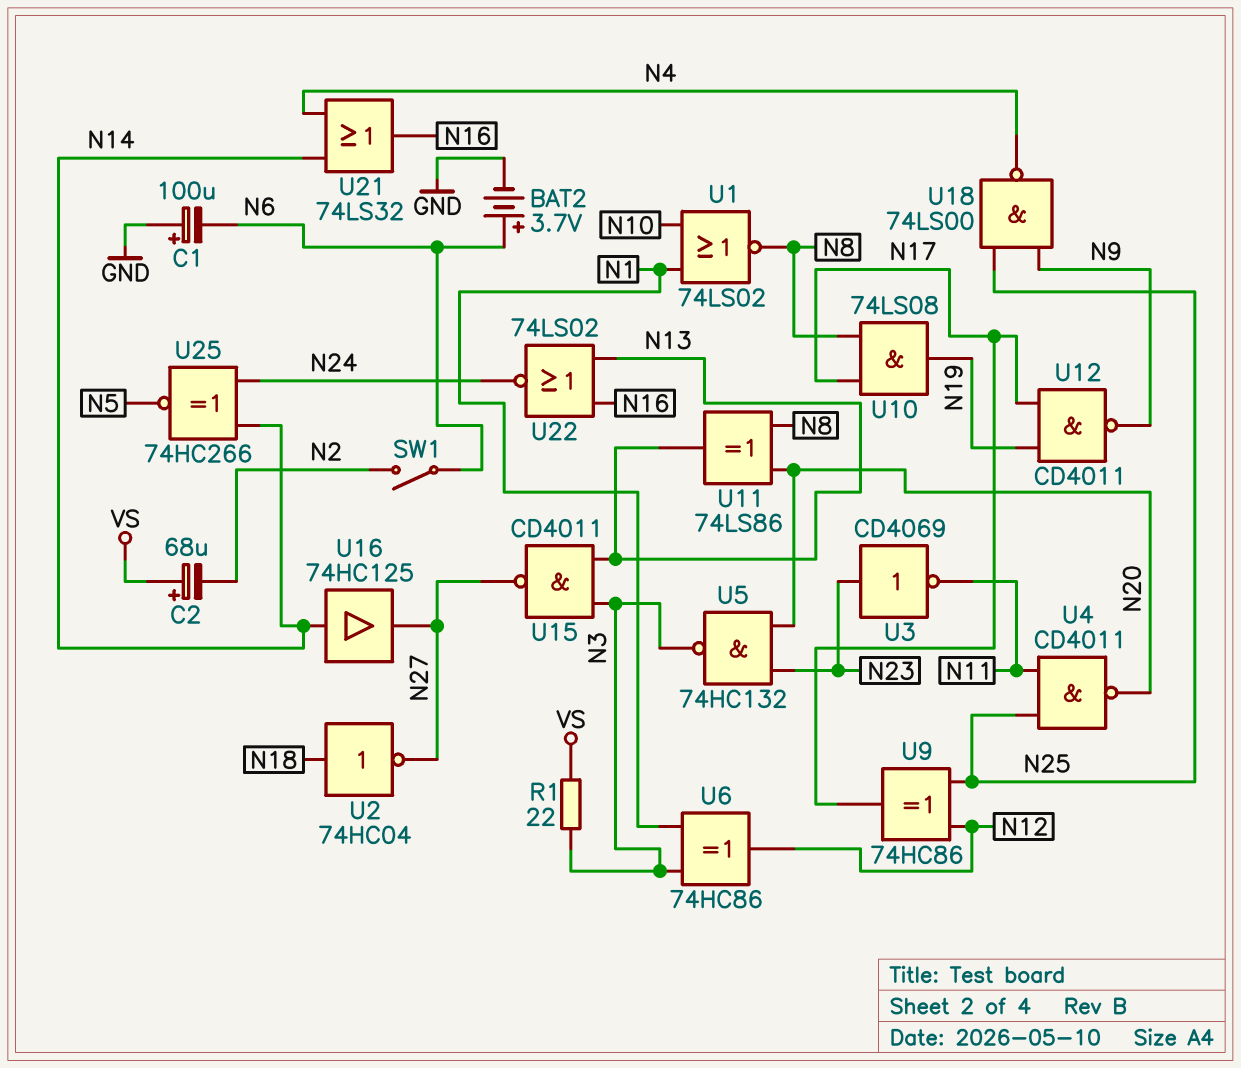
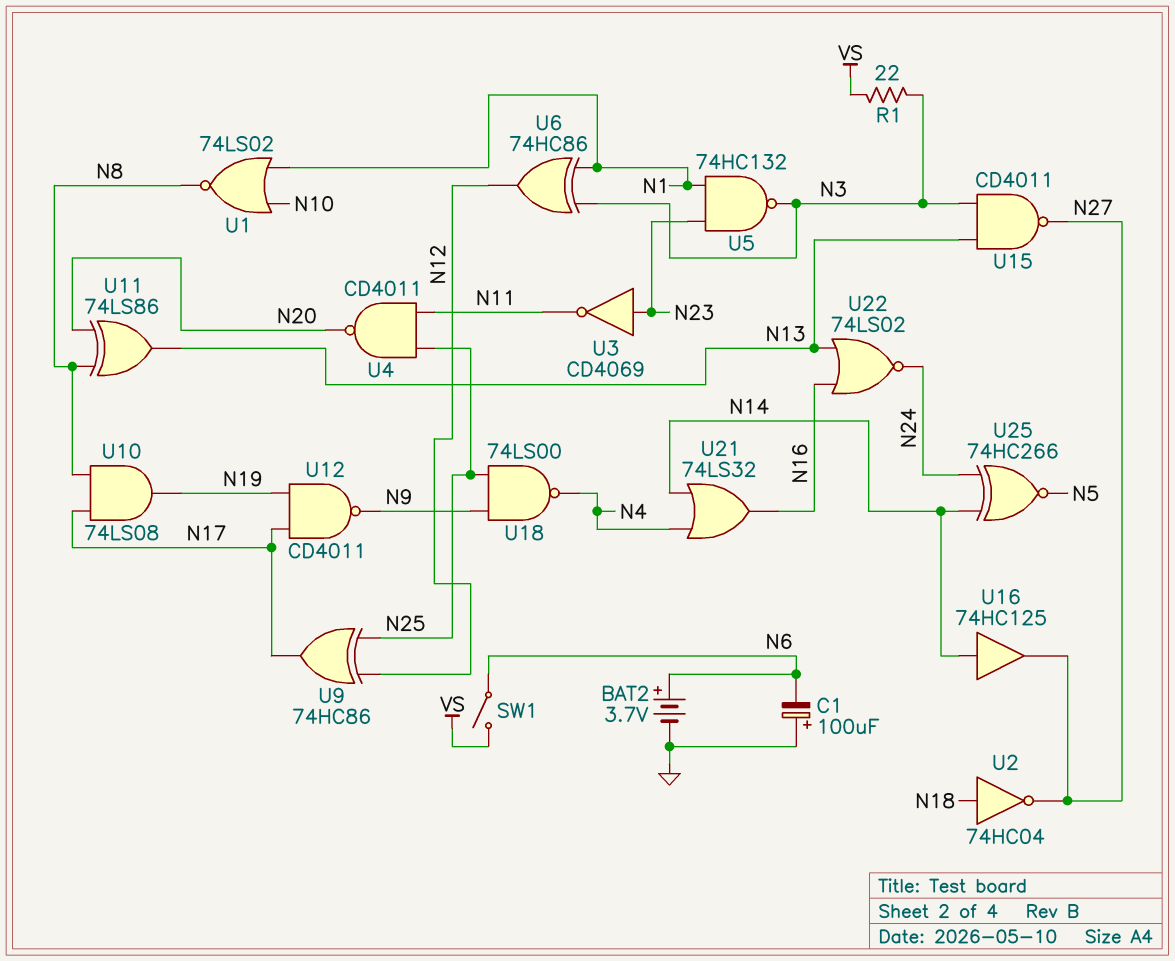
C2: 68uF (plus VS, minus N2) -> none
SW1: switch (N2, N6) -> switch (N6, VS)
U5: NAND 74HC132 (in N20, in N23, out N3) -> NAND 74HC132 (in N1, in N23, out N3)

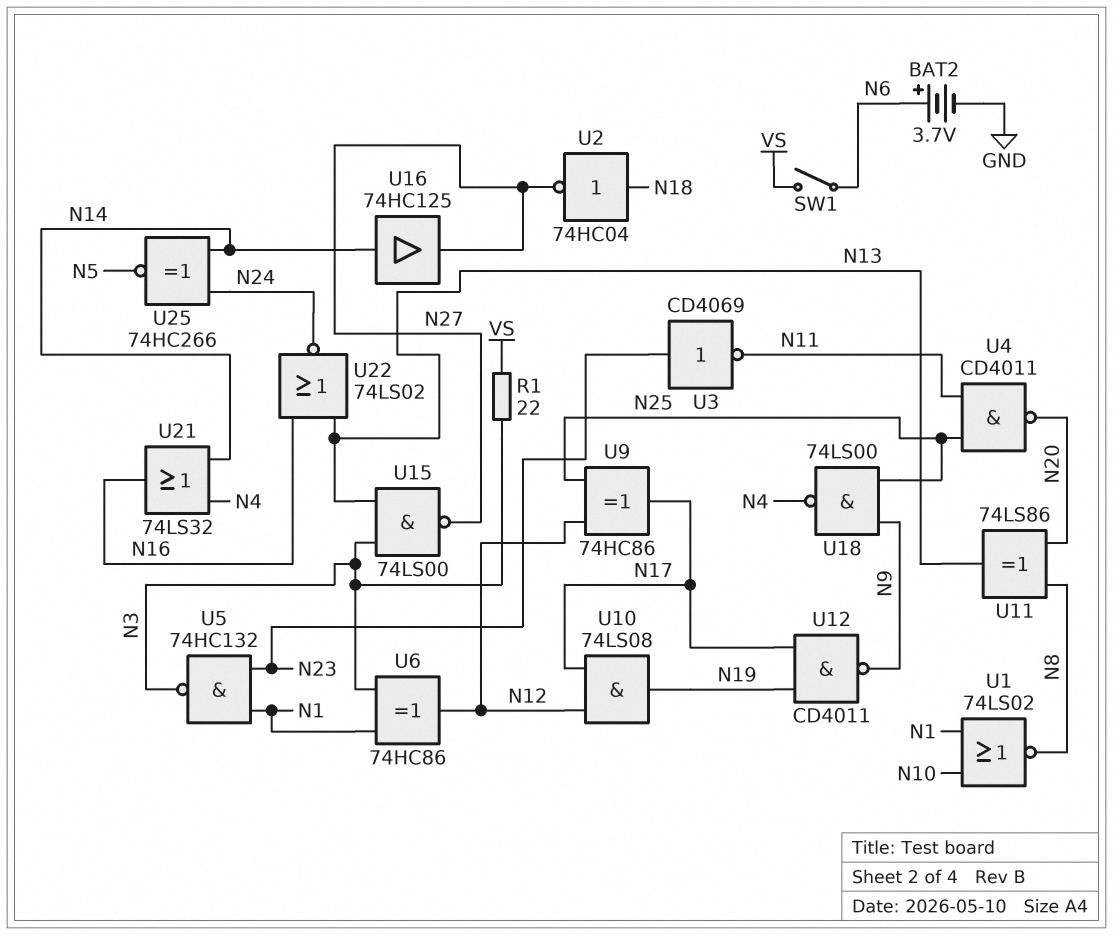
C1: 100uF (plus GND, minus N6) -> none
U10: AND 74LS08 (in N8, in N17, out N19) -> AND 74LS08 (in N12, in N17, out N19)
U15: NAND CD4011 (in N3, in N13, out N27) -> NAND 74LS00 (in N3, in N13, out N27)

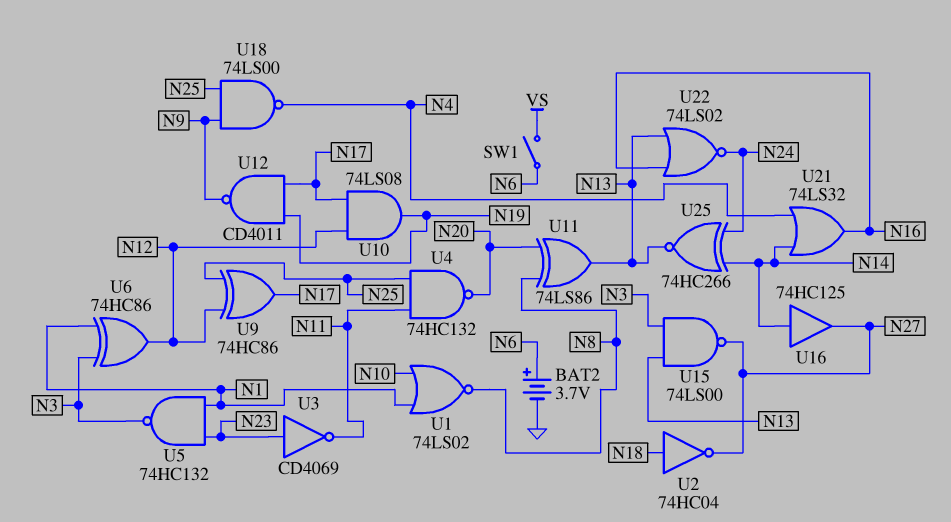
R1: 22 (N3, VS) -> none
U4: NAND CD4011 (in N11, in N25, out N20) -> NAND 74HC132 (in N11, in N25, out N20)
U25: XNOR 74HC266 (in N14, in N24, out N5) -> XNOR 74HC266 (in N14, in N24, out N13)

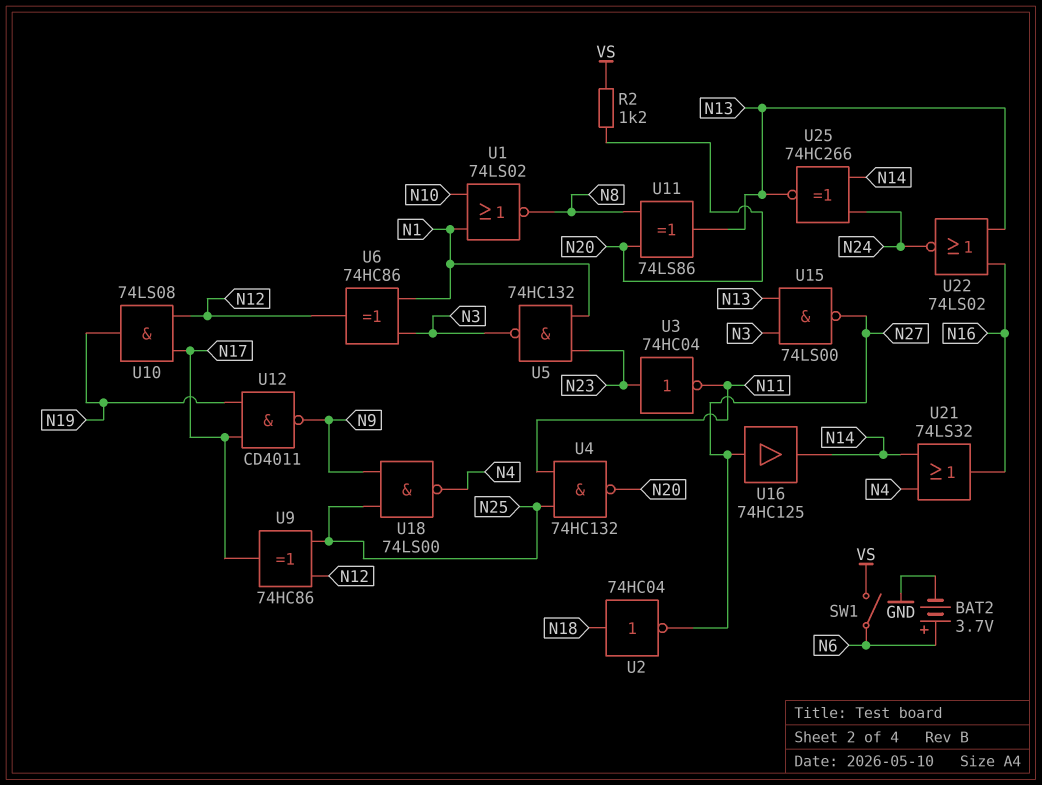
R2: none -> 1.2k (N20, VS)
U3: NOT CD4069 (in N23, out N11) -> NOT 74HC04 (in N23, out N11)
U16: buffer 74HC125 (in N14, out N27) -> buffer 74HC125 (in N27, out N14)

